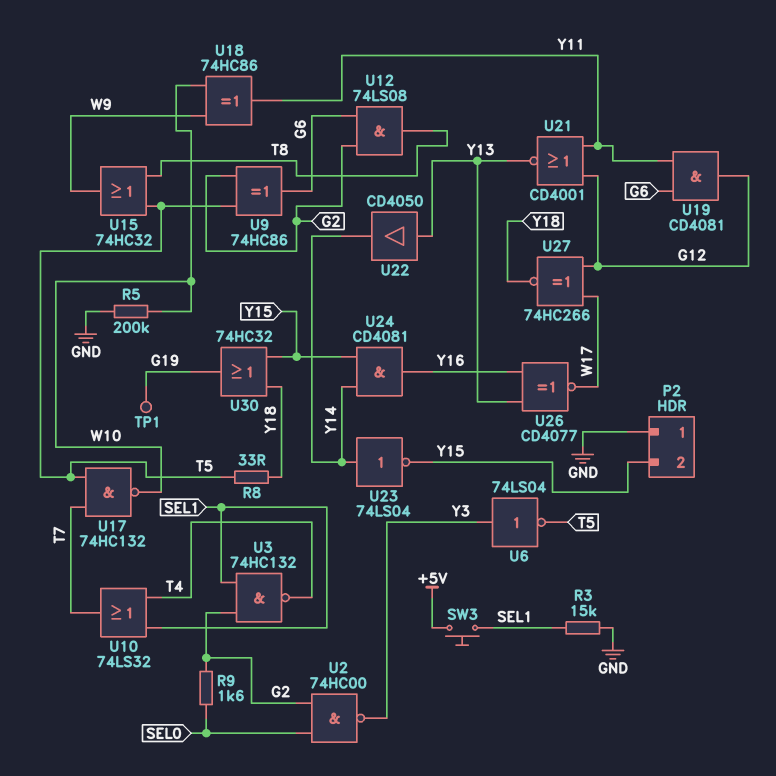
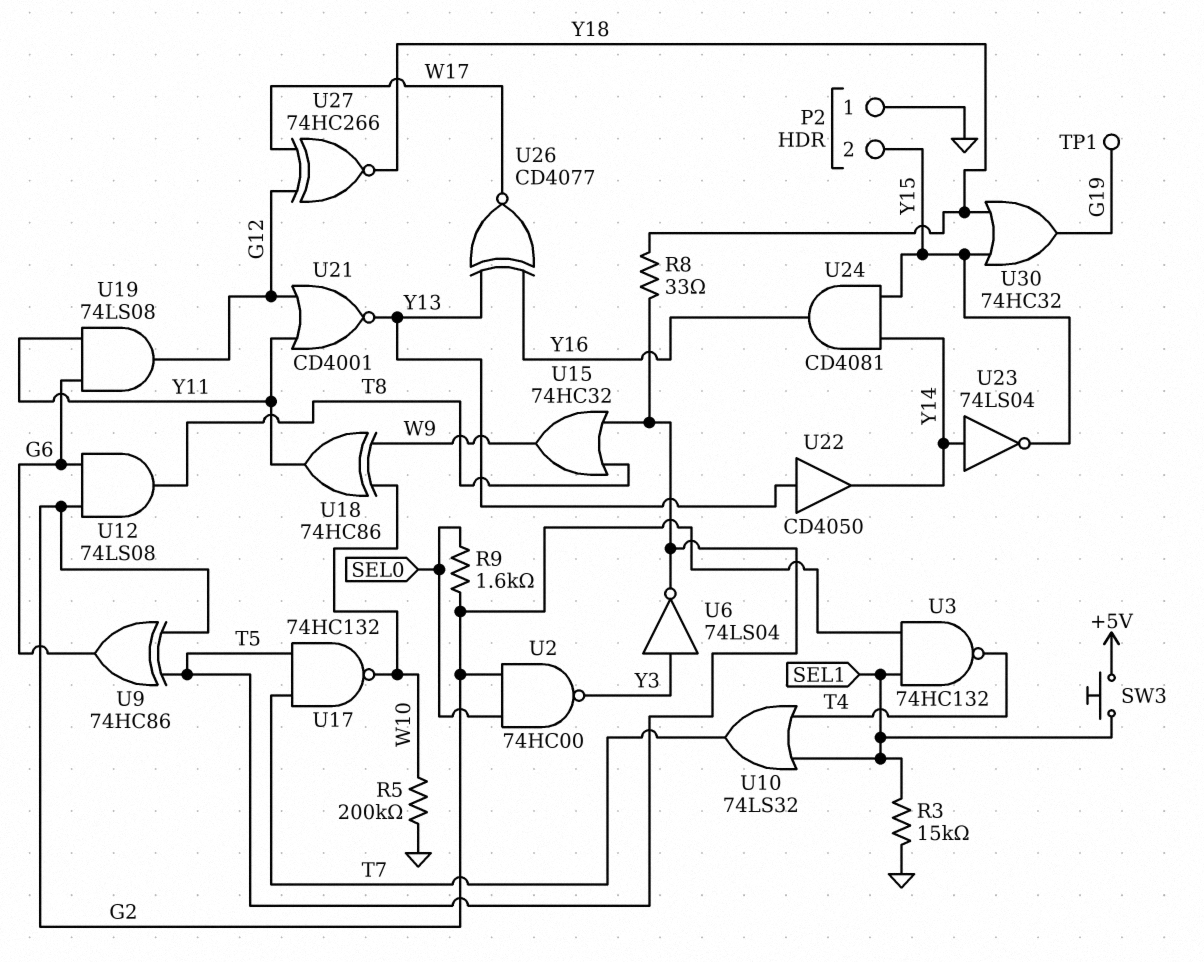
U19: AND CD4081 (in G6, in Y11, out G12) -> AND 74LS08 (in G6, in Y11, out G12)

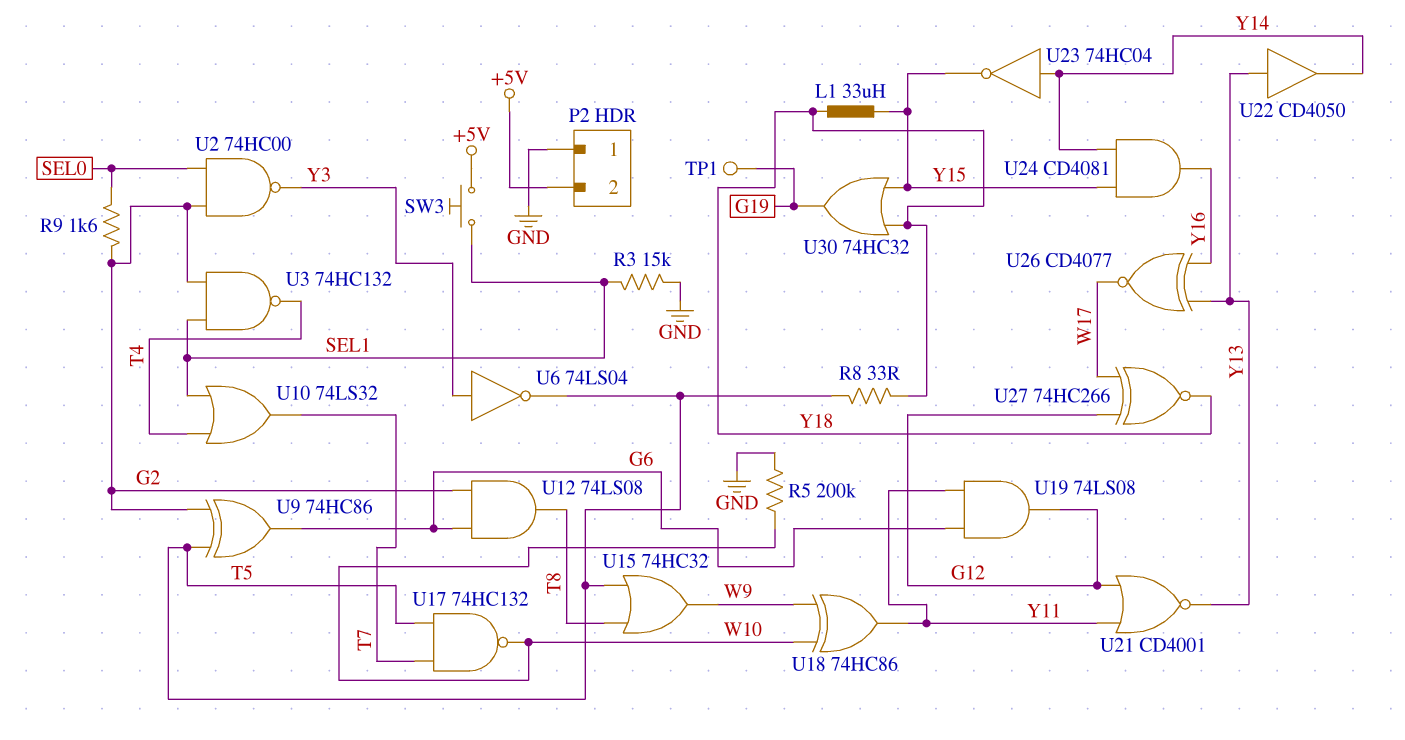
L1: none -> 33uH (Y15, Y18)
P2 pin 2: Y15 -> +5V
U23: NOT 74LS04 (in Y14, out Y15) -> NOT 74HC04 (in Y14, out Y15)

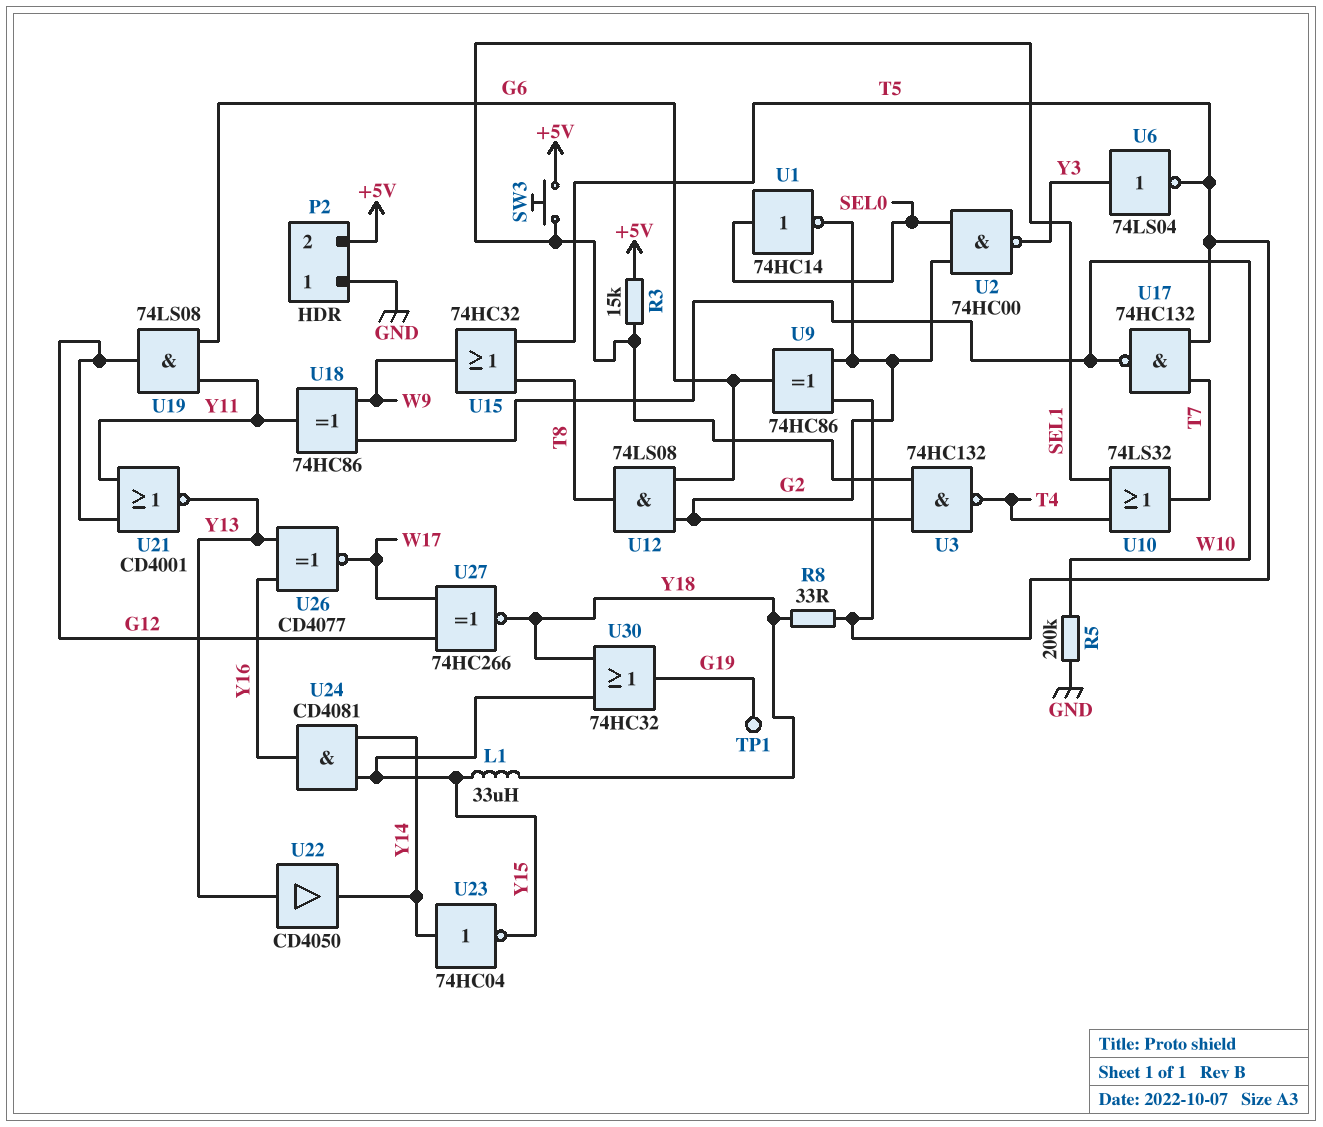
R3: 15k (GND, SEL1) -> 15k (+5V, SEL1)
R9: 1.6k (G2, SEL0) -> none
U1: none -> NOT 74HC14 (in SEL0, out G2)

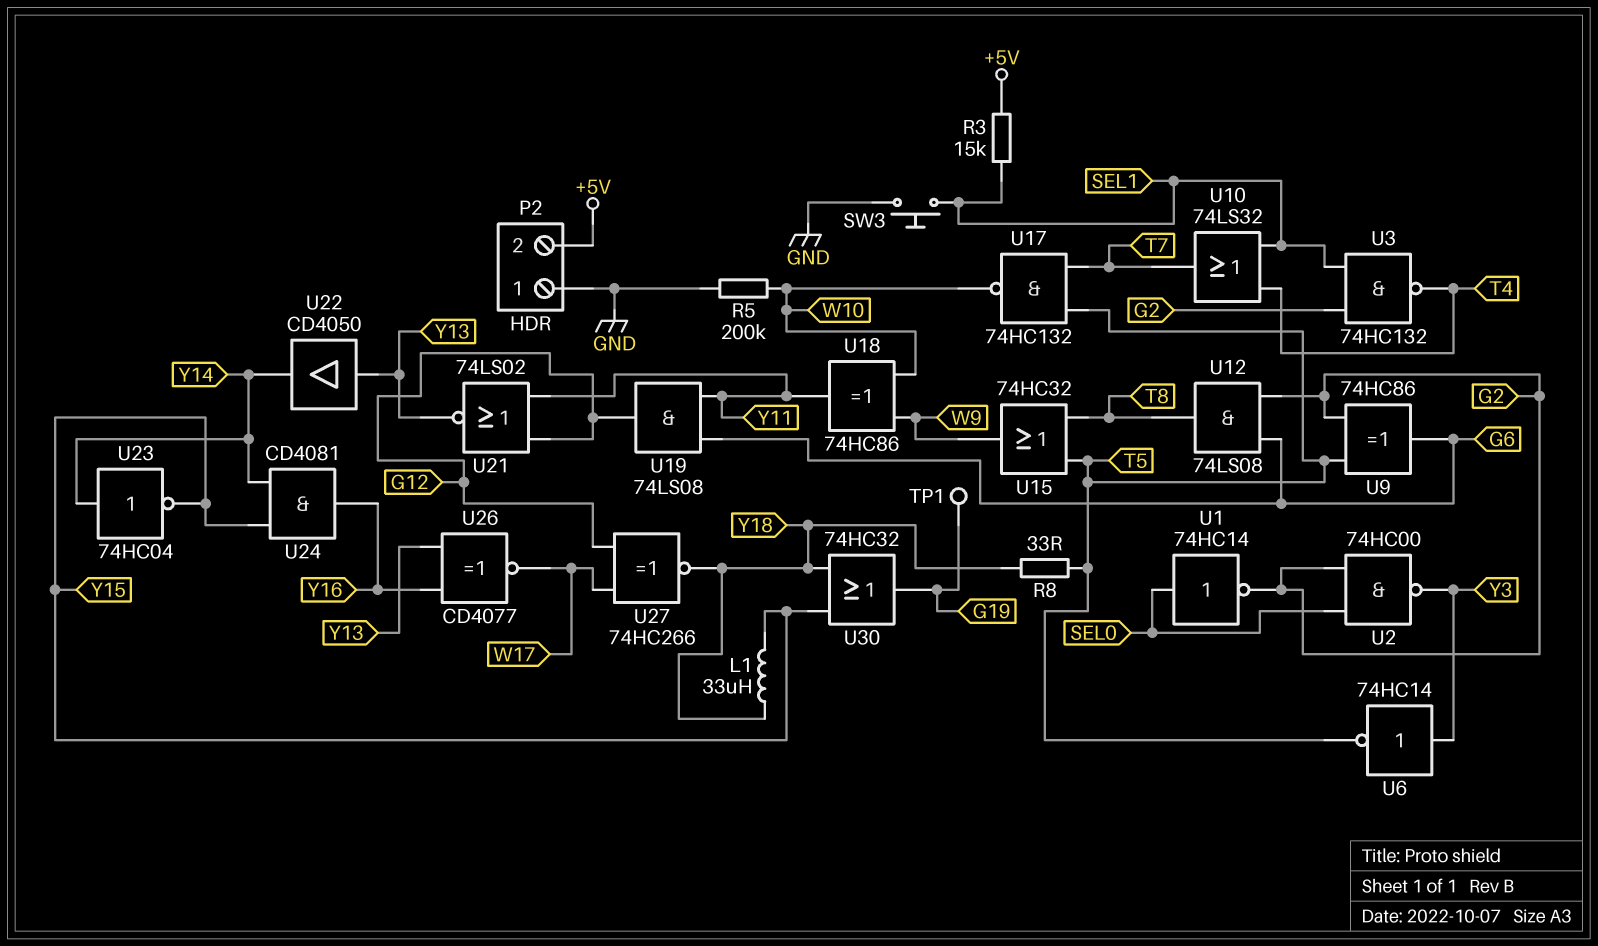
SW3: button (+5V, SEL1) -> button (GND, SEL1)
U6: NOT 74LS04 (in Y3, out T5) -> NOT 74HC14 (in Y3, out T5)
U21: NOR CD4001 (in G12, in Y11, out Y13) -> NOR 74LS02 (in G12, in Y11, out Y13)

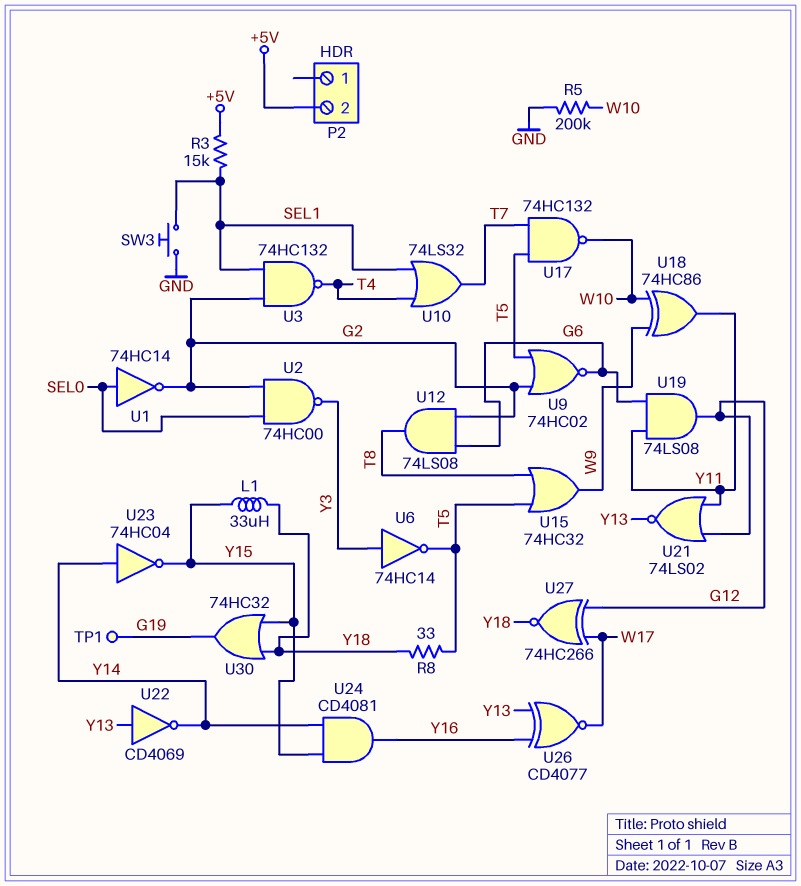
P2 pin 1: GND -> none
U9: XOR 74HC86 (in G2, in T5, out G6) -> NOR 74HC02 (in G2, in T5, out G6)
U22: buffer CD4050 (in Y13, out Y14) -> NOT CD4069 (in Y13, out Y14)

